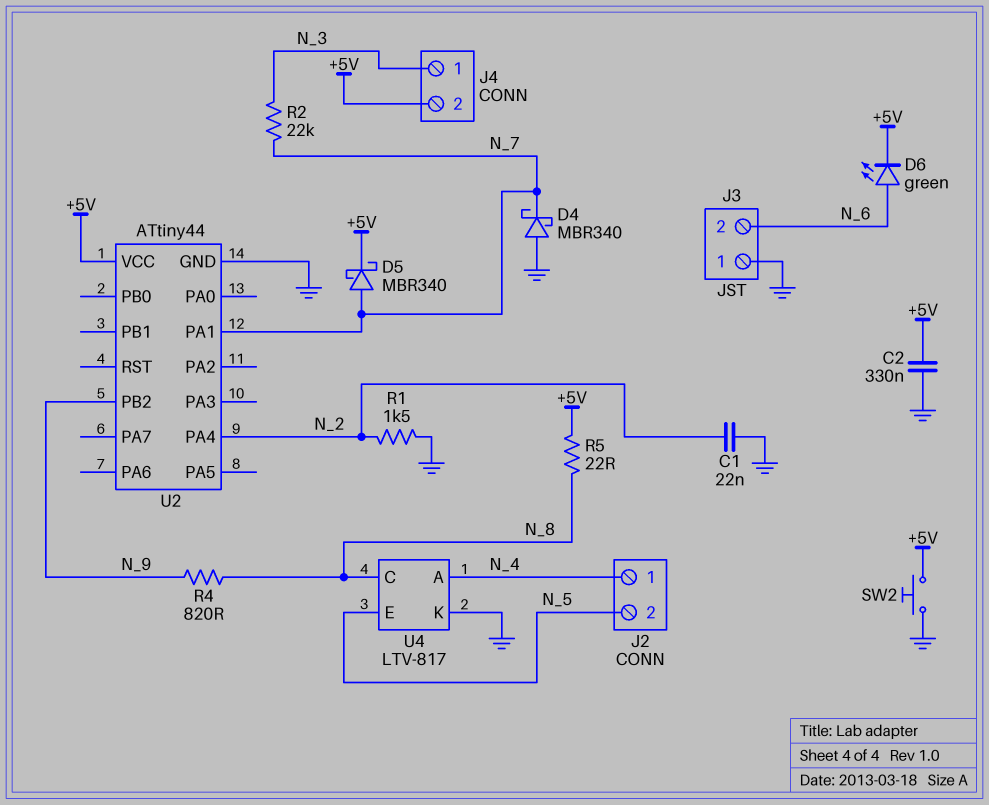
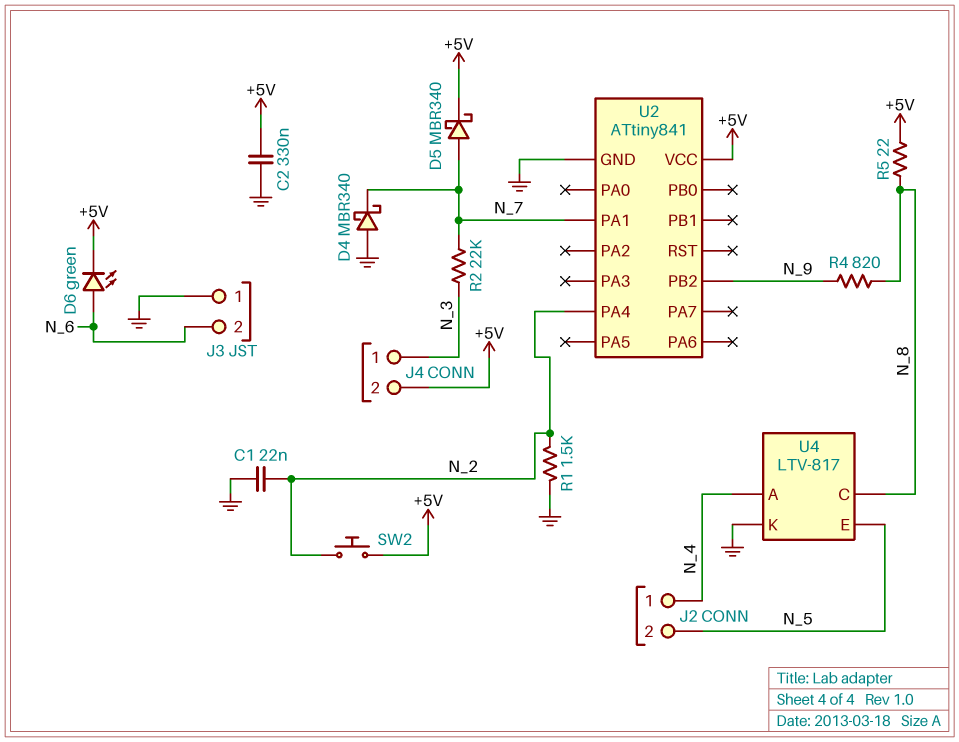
SW2: button (+5V, GND) -> button (+5V, N_2)
U2: ATtiny44 -> ATtiny841

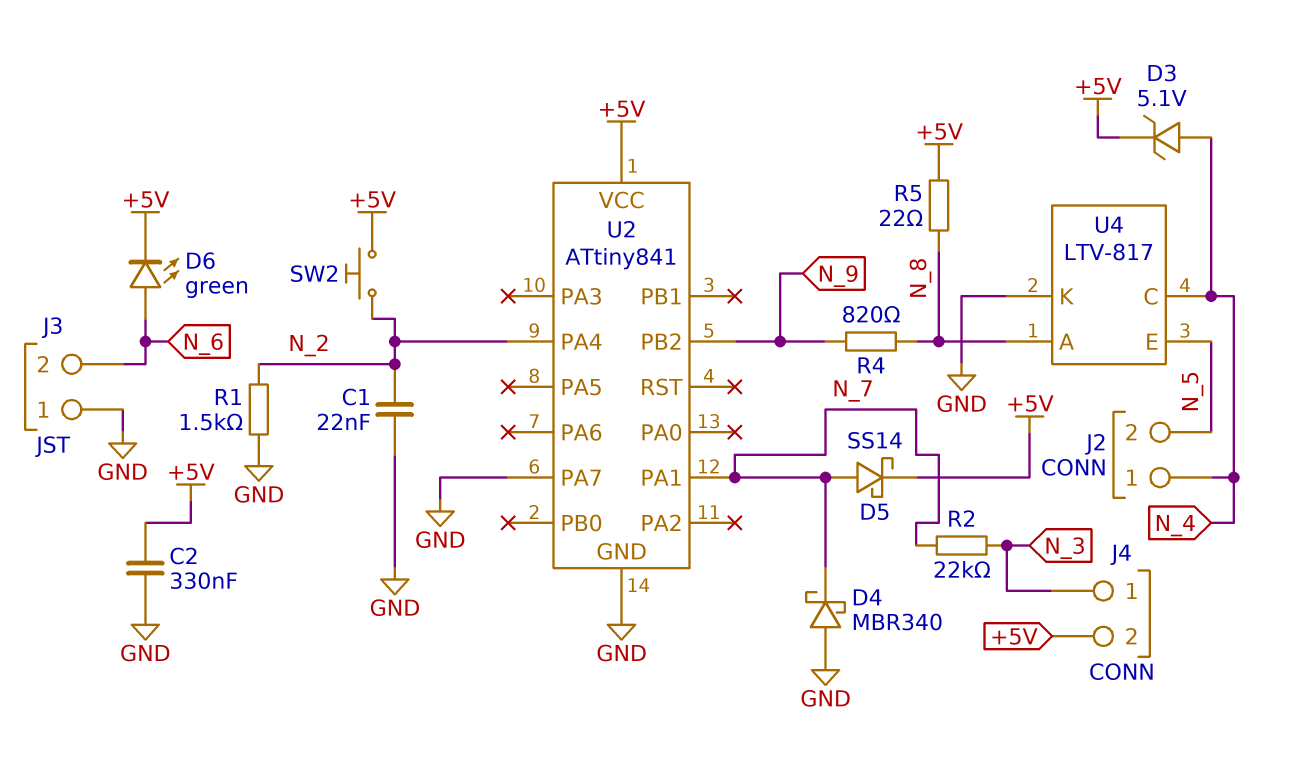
D3: none -> zener 5.1V (A N_4, K +5V)
D5: schottky MBR340 (A N_7, K +5V) -> schottky SS14 (A N_7, K +5V)
U2 pin PA7: none -> GND
U4 pin A: N_4 -> N_8
U4 pin C: N_8 -> N_4

